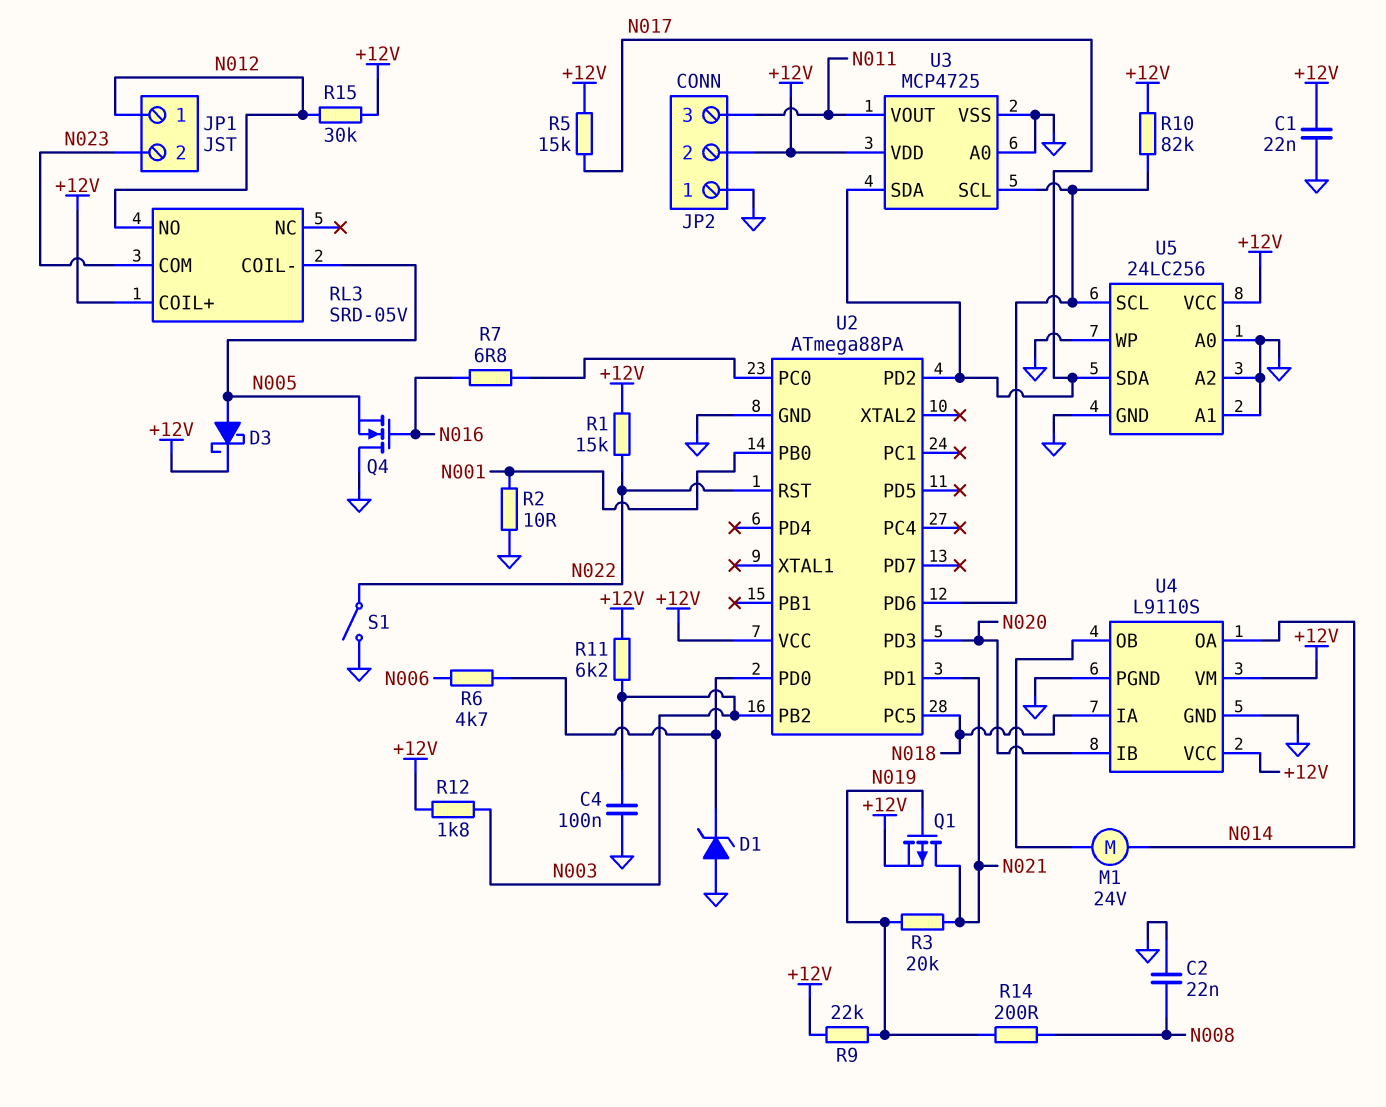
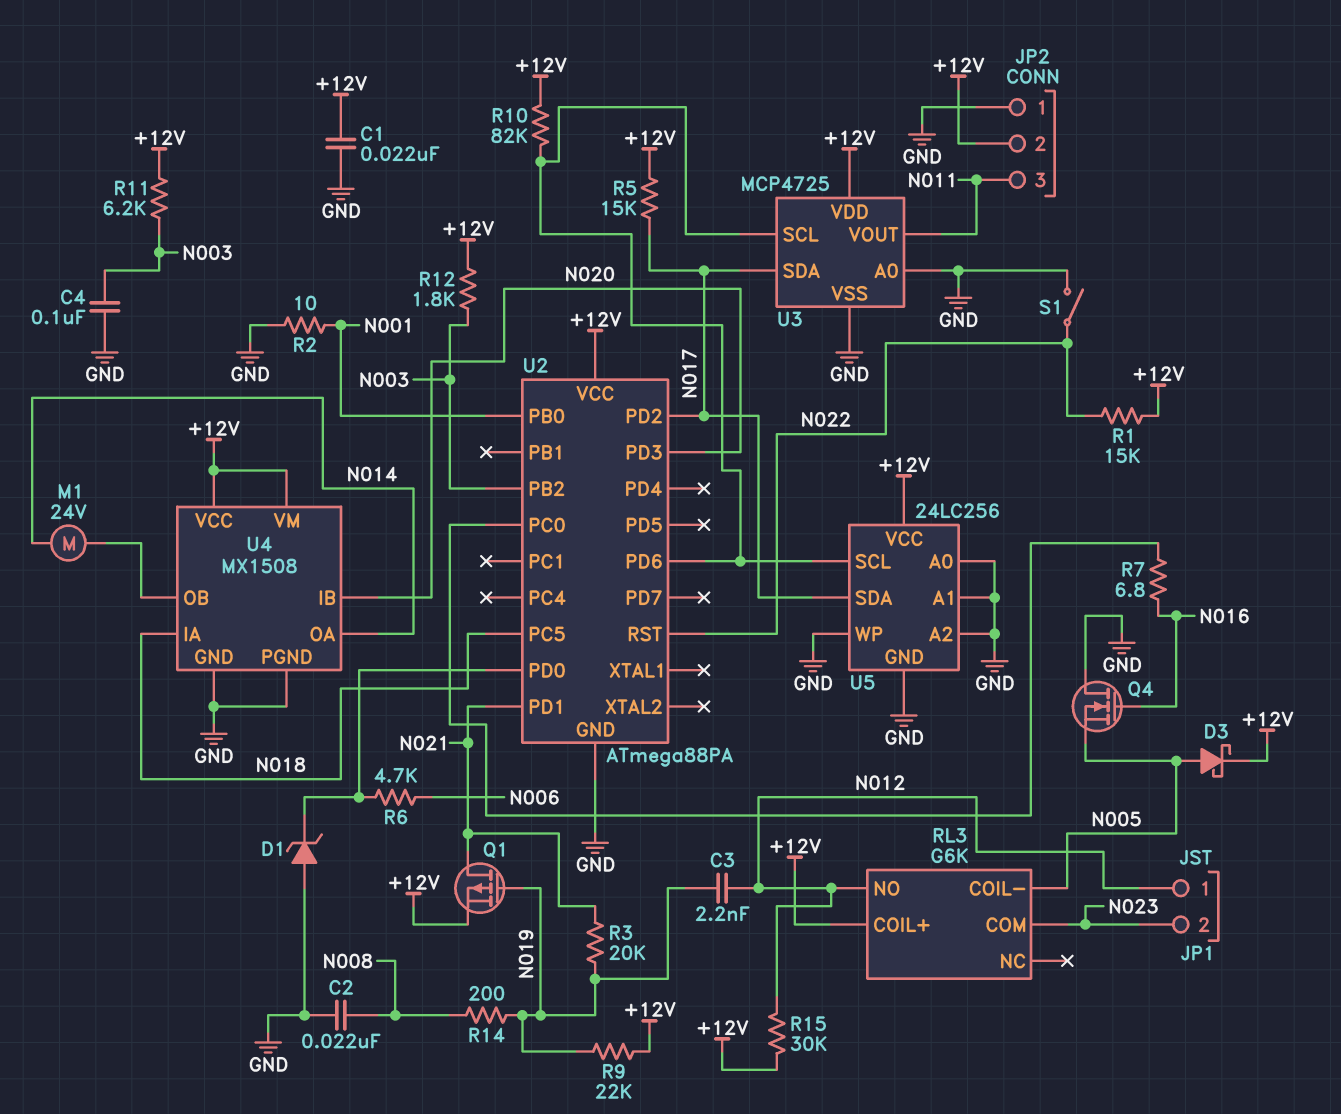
C3: none -> 2.2nF (N012, N019)
RL3: SRD-05V -> G6K
U4: L9110S -> MX1508

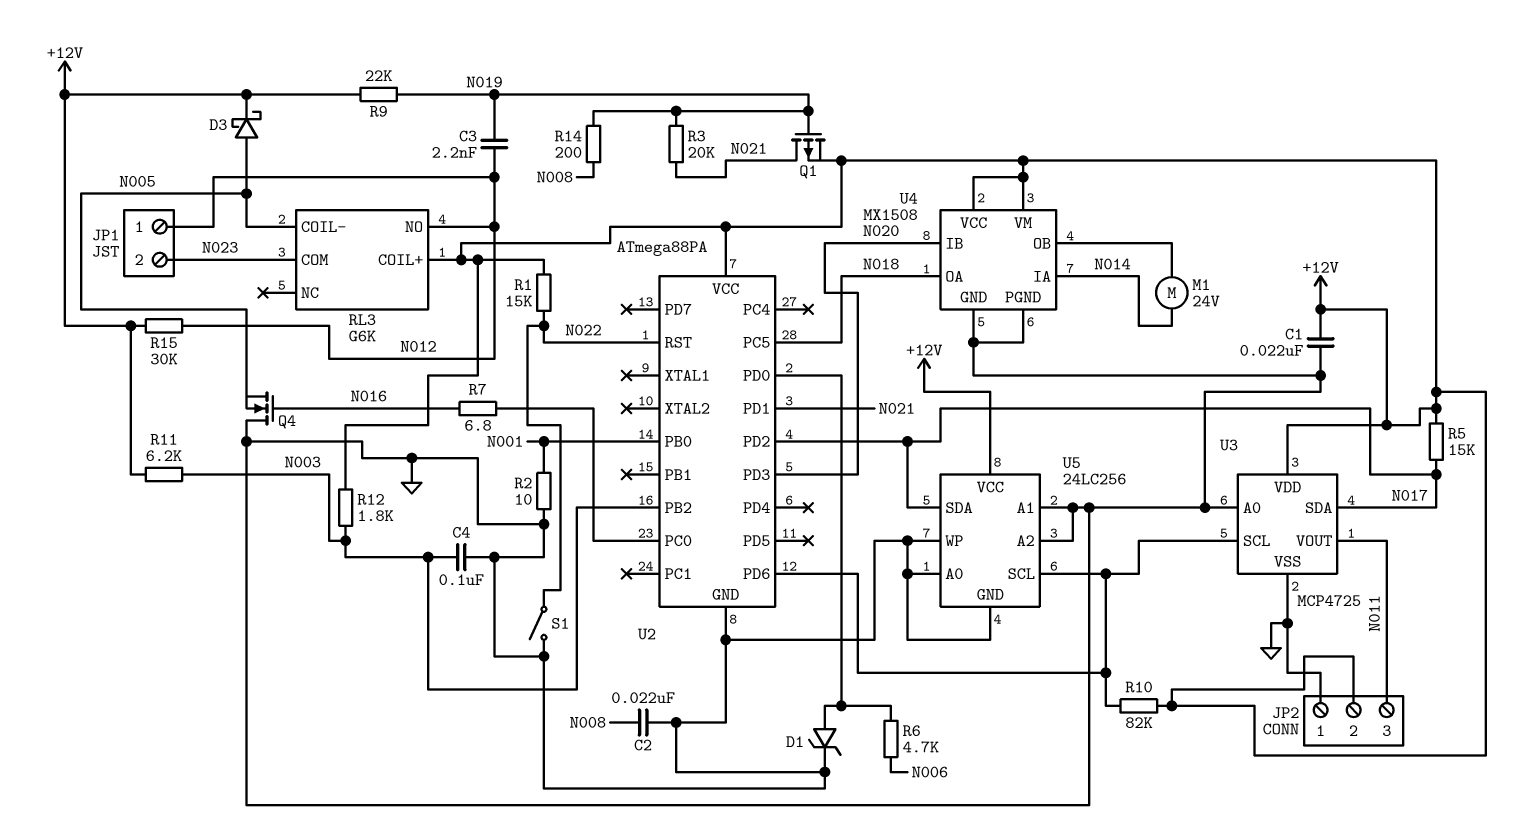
D1: zener (A GND, K U2/PD0) -> zener (A U2/PD0, K GND)
U4 pin IA: N018 -> N014
U4 pin OA: N014 -> N018

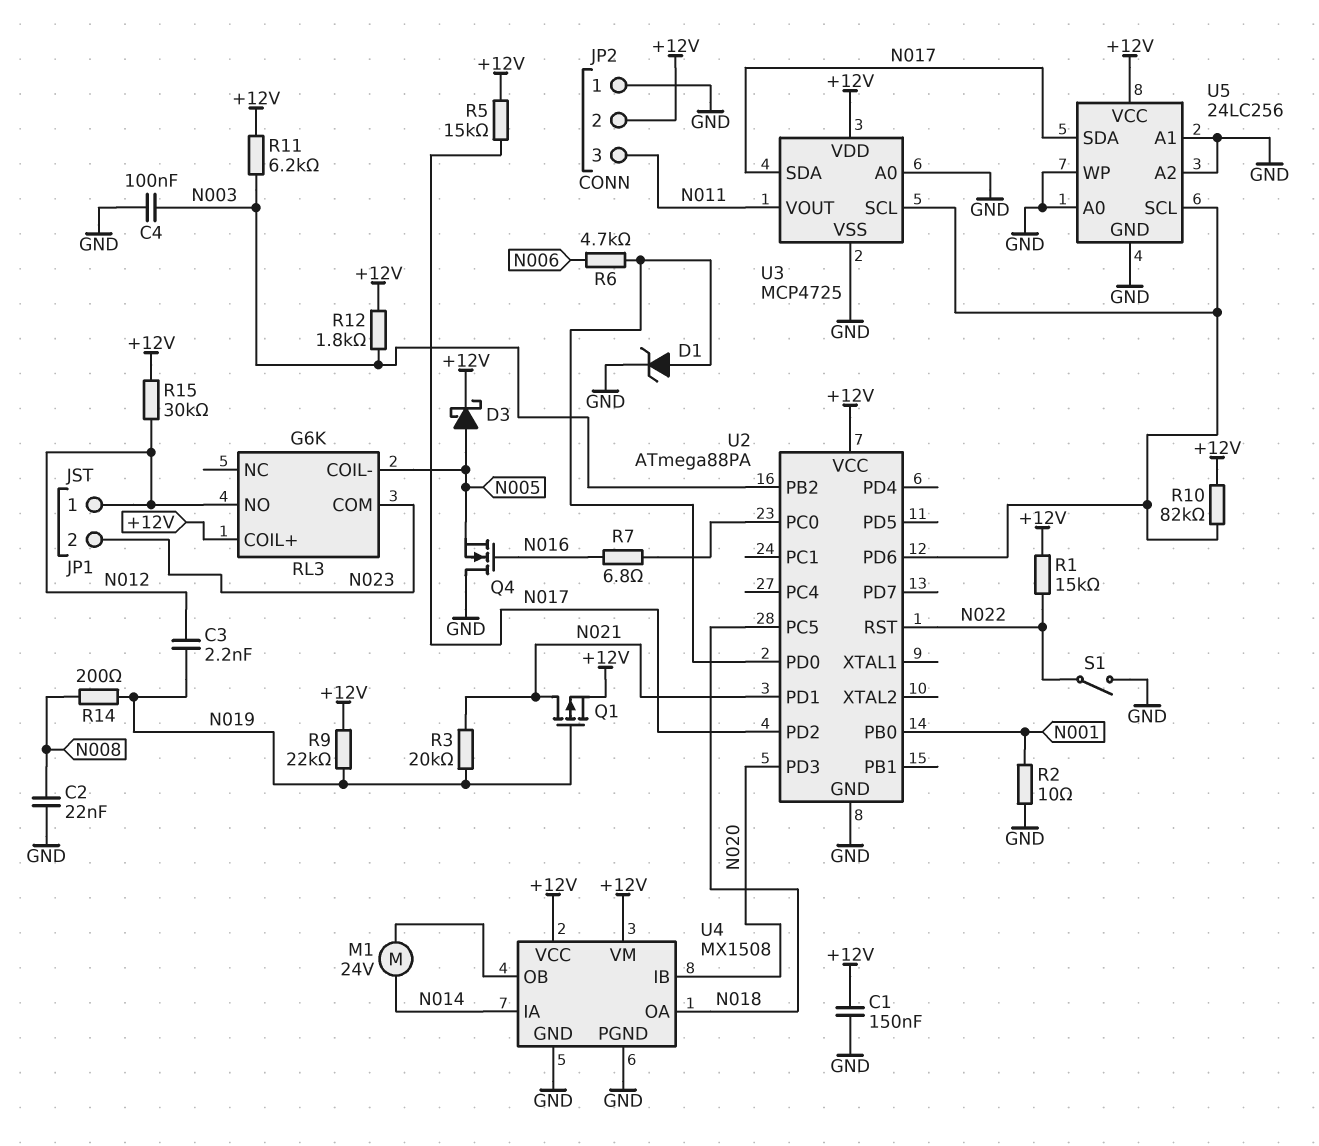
C1: 22nF (+12V, GND) -> 150nF (+12V, GND)

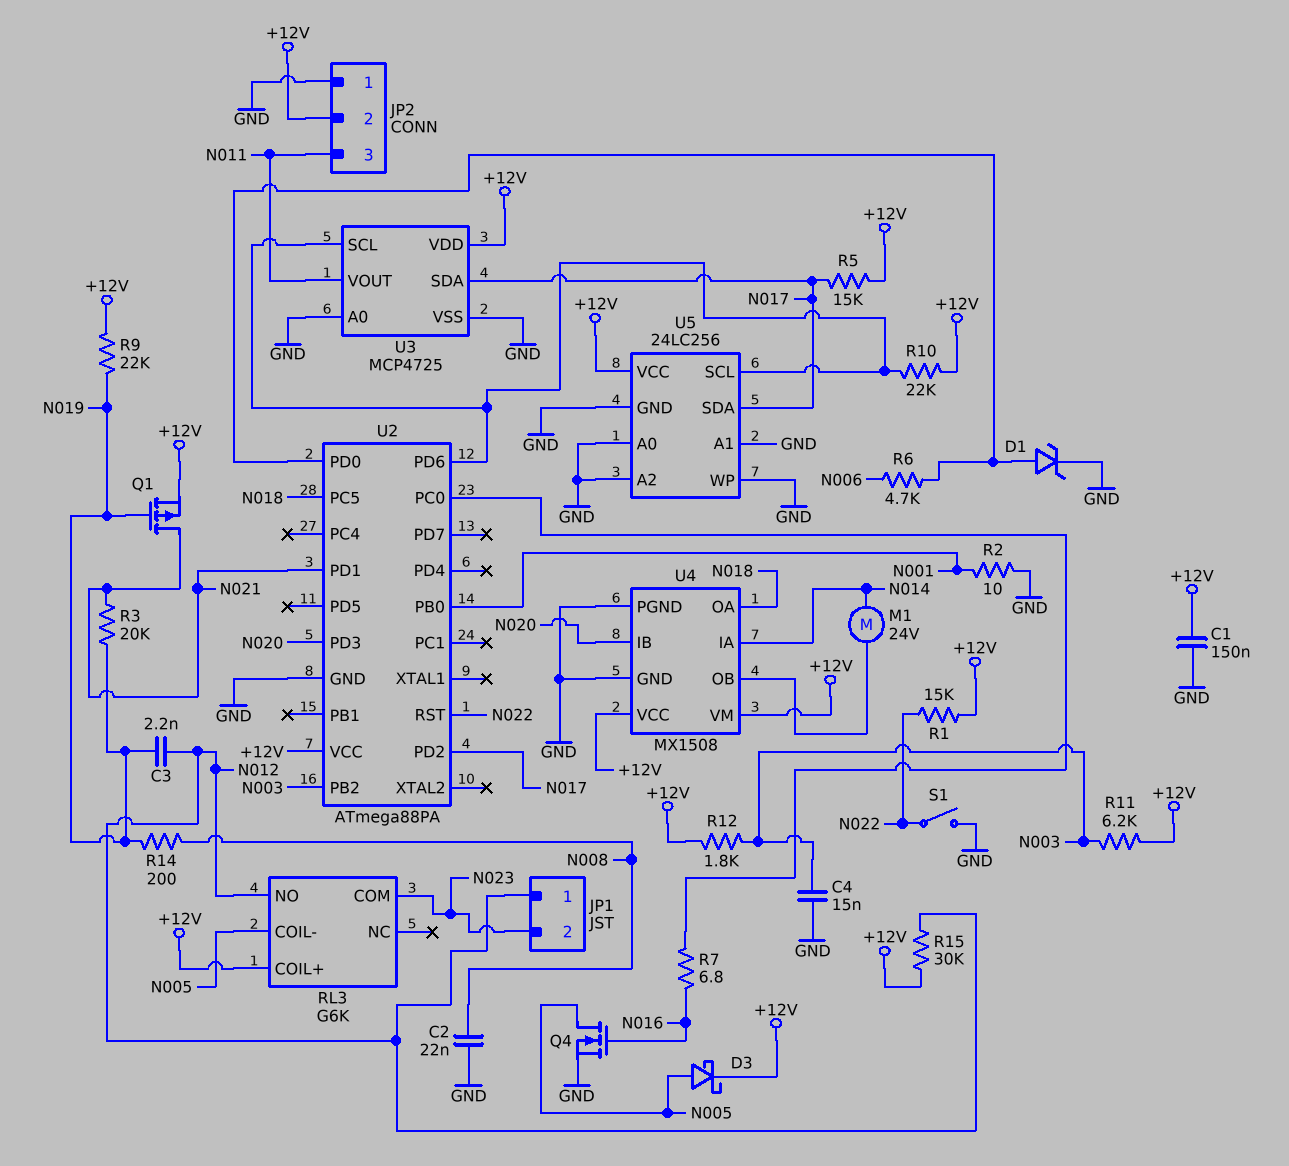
C4: 100nF (GND, N003) -> 15nF (GND, N003)
Q4: NMOS (G N016, D GND, S N005) -> NMOS (G N016, D N005, S GND)
R10: 82k (+12V, U2/PD6) -> 22k (+12V, U2/PD6)

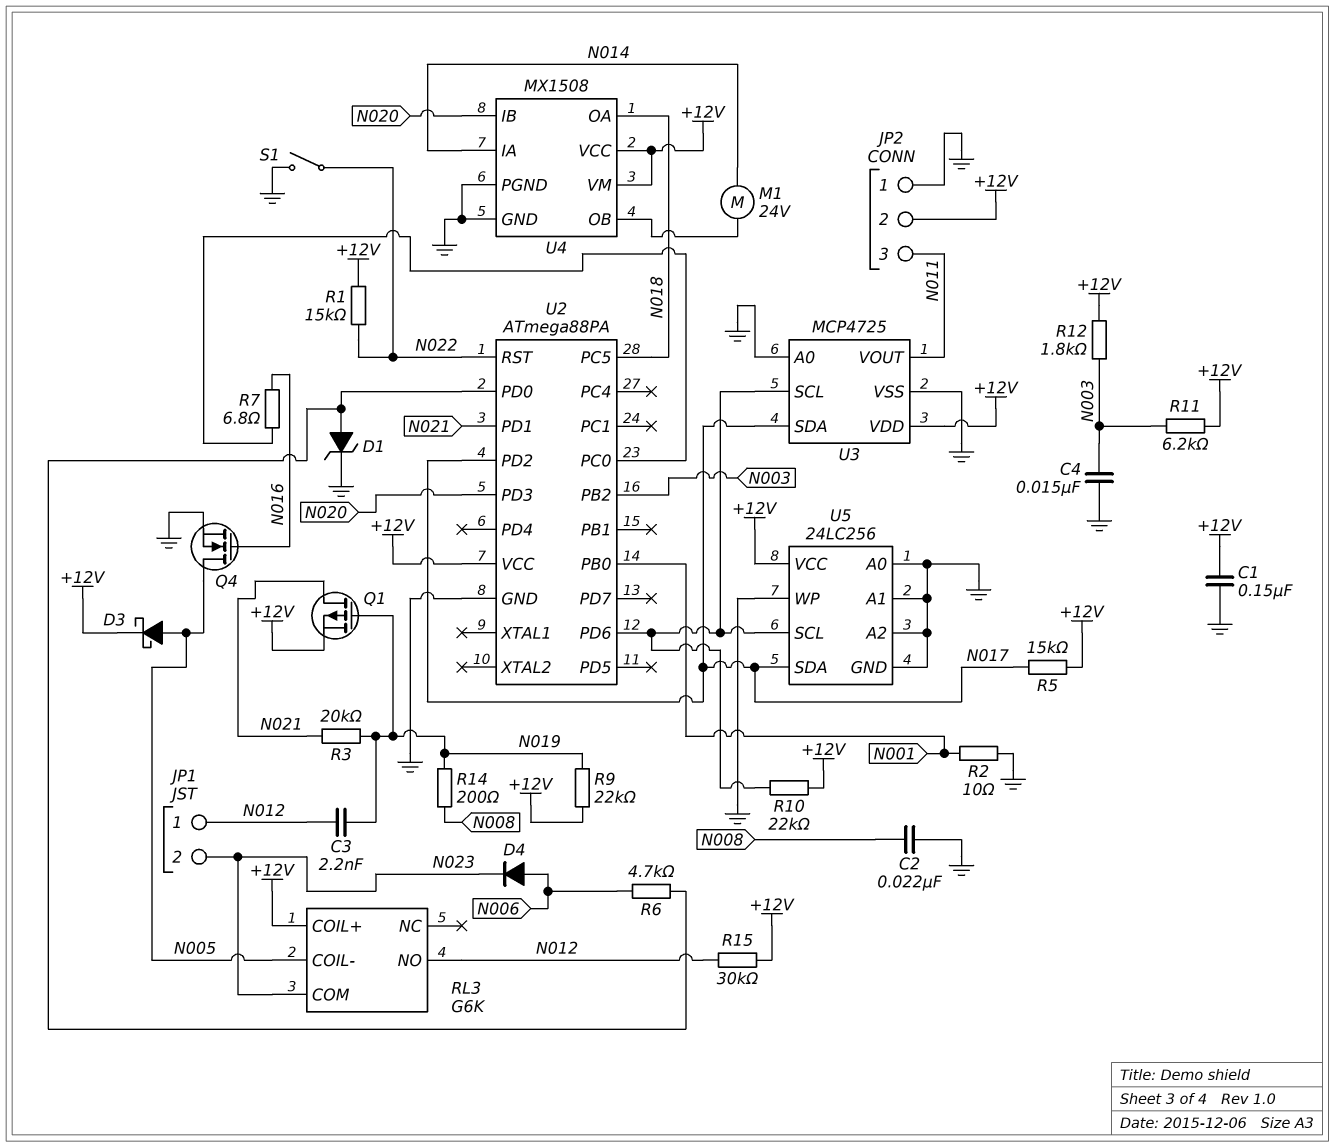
D4: none -> diode (A N006, K N023)

